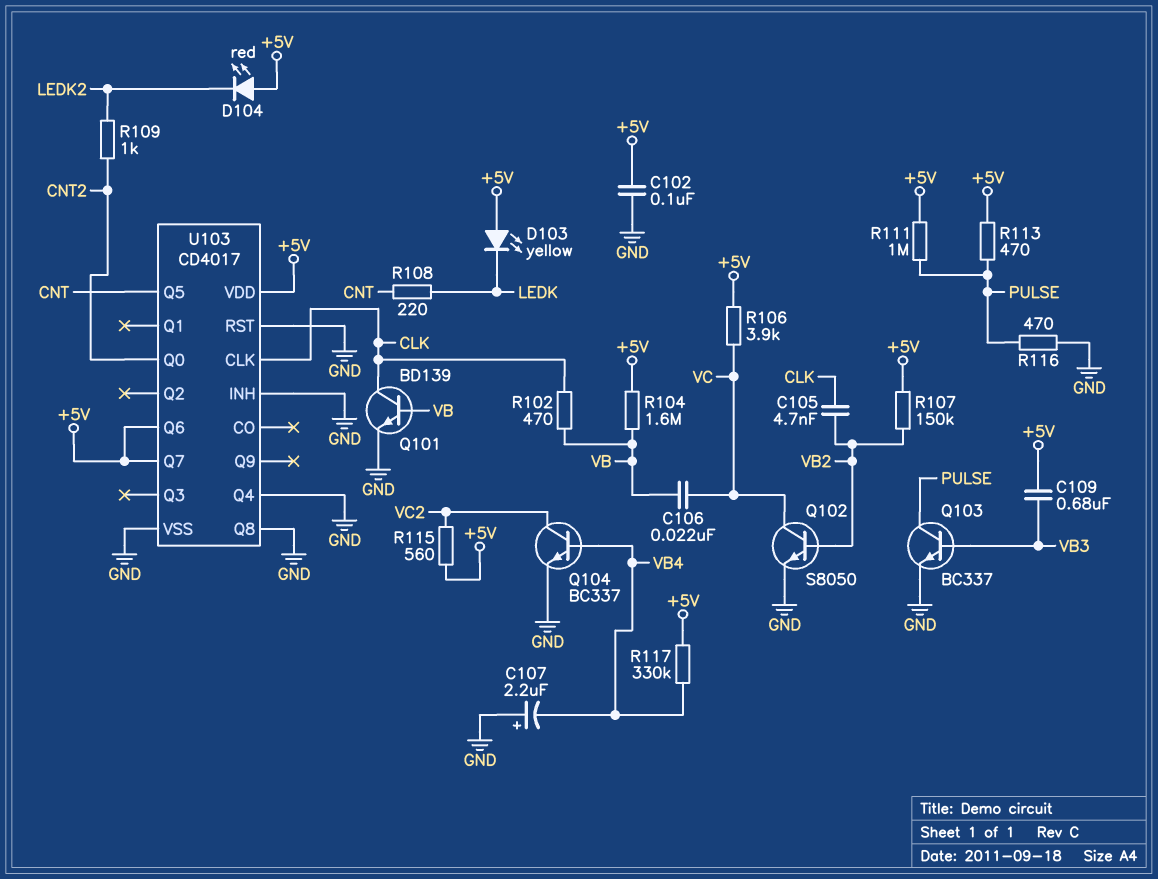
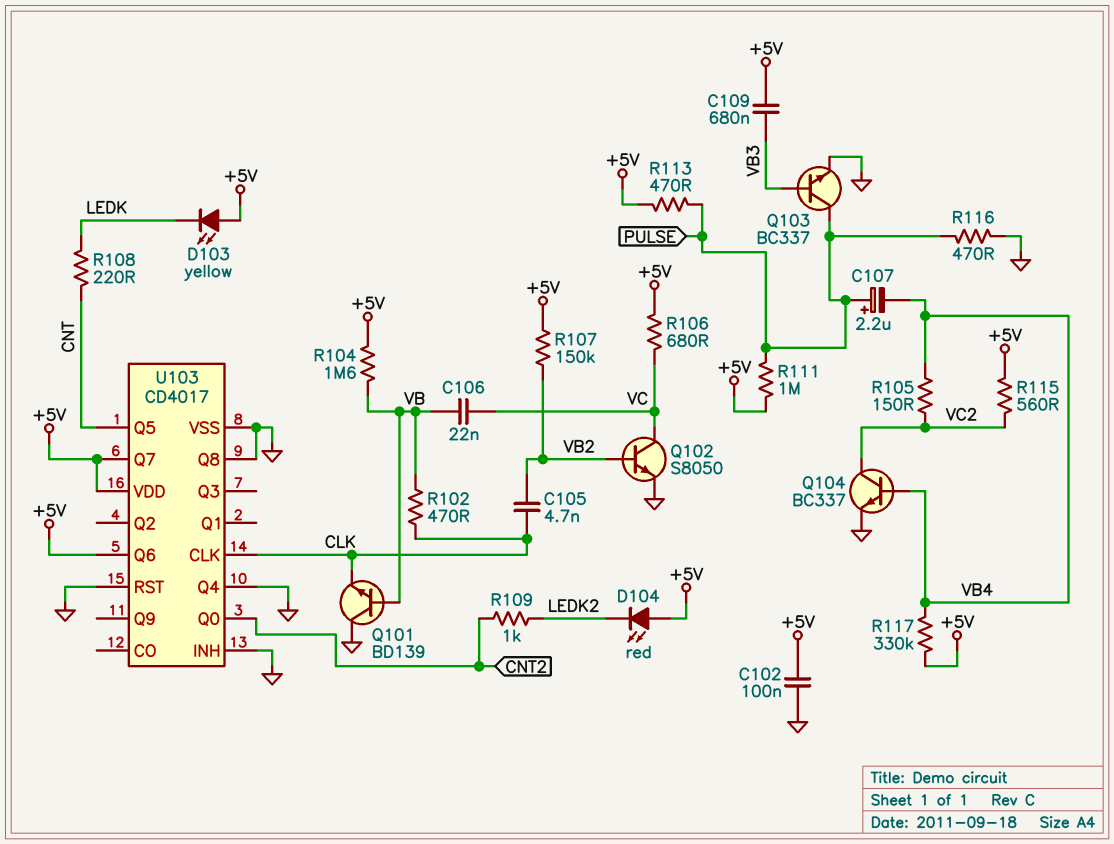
C107: 2.2uF (plus GND, minus VB4) -> 2.2uF (plus PULSE, minus VB4)
Q101: NPN BD139 (B VB, C CLK, E GND) -> NPN BD139 (B VB, C GND, E CLK)
R105: none -> 150 (VB4, VC2)
R106: 3.9k (+5V, VC) -> 680 (+5V, VC)

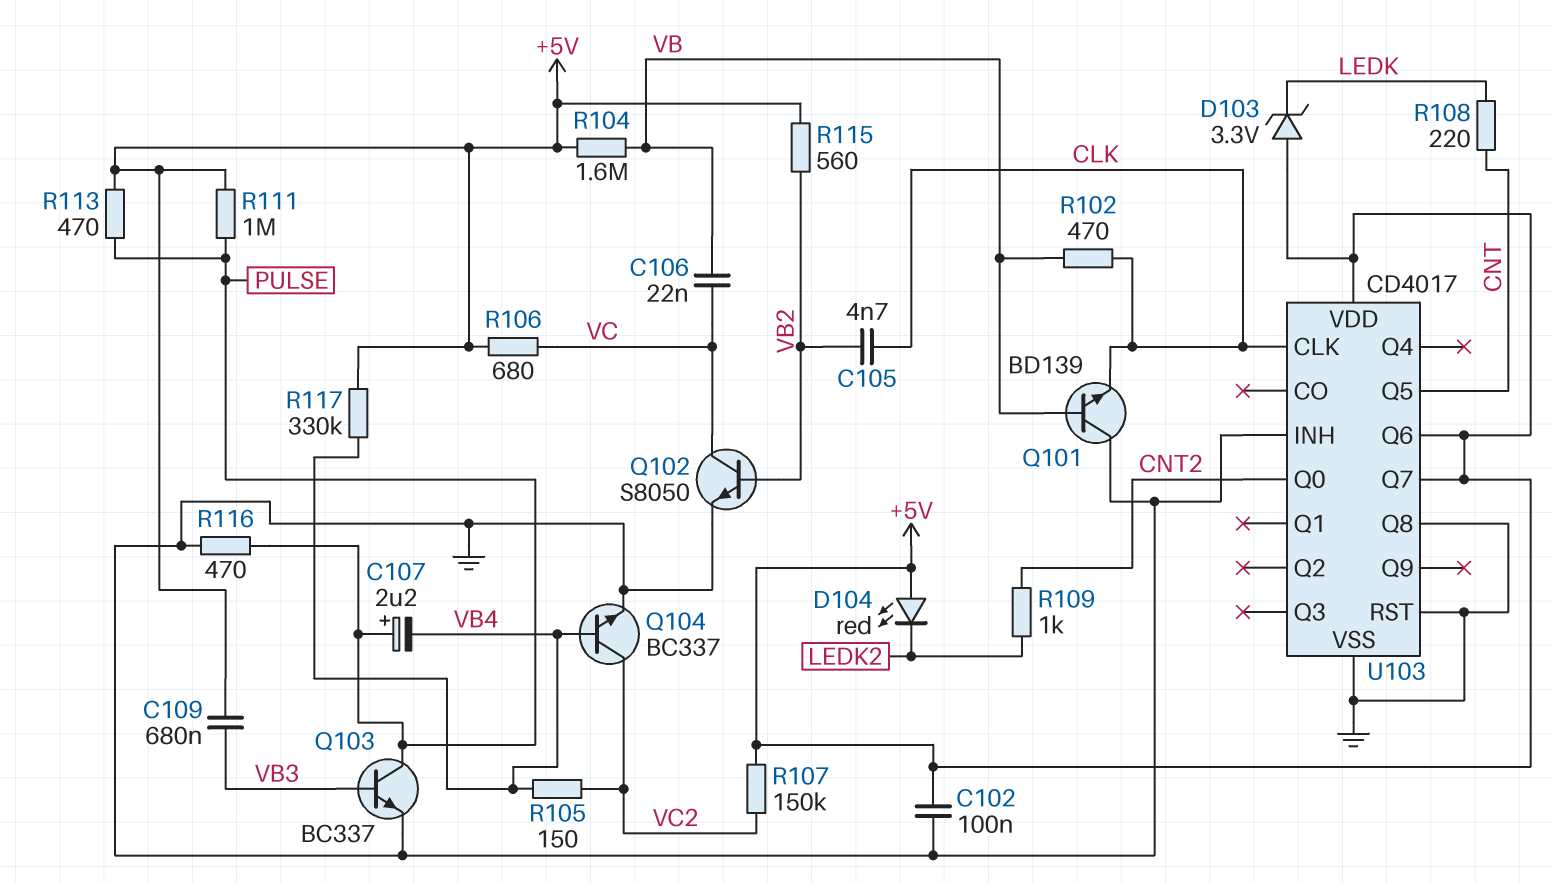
D103: LED yellow (A +5V, K LEDK) -> zener 3.3V (A +5V, K LEDK)
R107: 150k (+5V, VB2) -> 150k (+5V, VC2)
R115: 560 (+5V, VC2) -> 560 (+5V, VB2)
U103 pin Q4: GND -> none

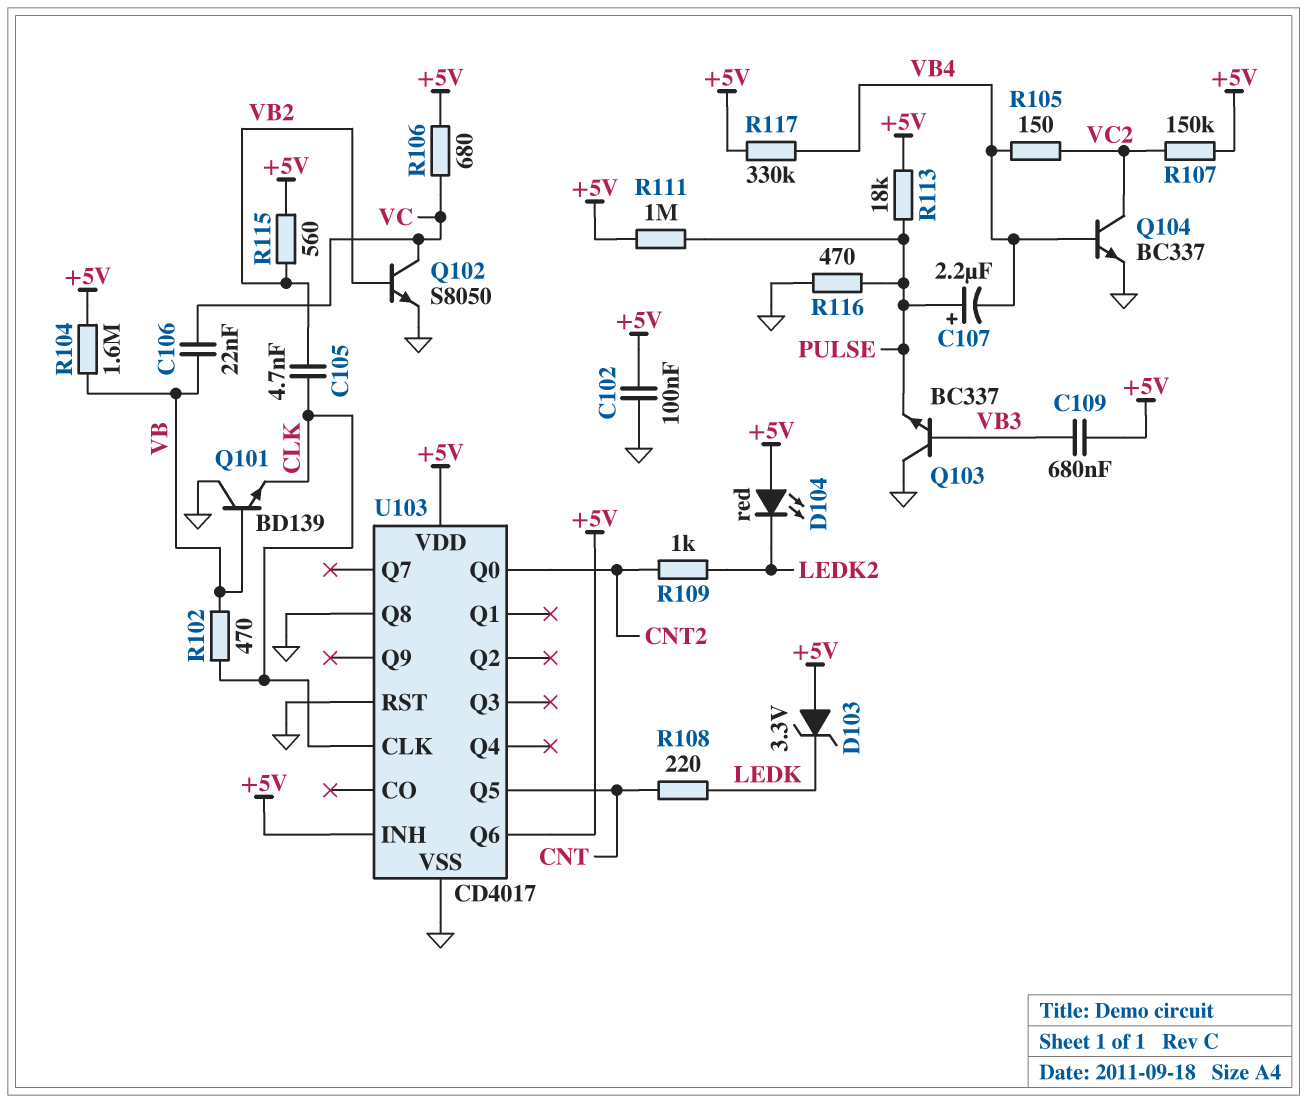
Q103: NPN BC337 (B VB3, C PULSE, E GND) -> NPN BC337 (B VB3, C GND, E PULSE)
R113: 470 (+5V, PULSE) -> 18k (+5V, PULSE)
U103 pin INH: GND -> +5V
U103 pin Q7: +5V -> none

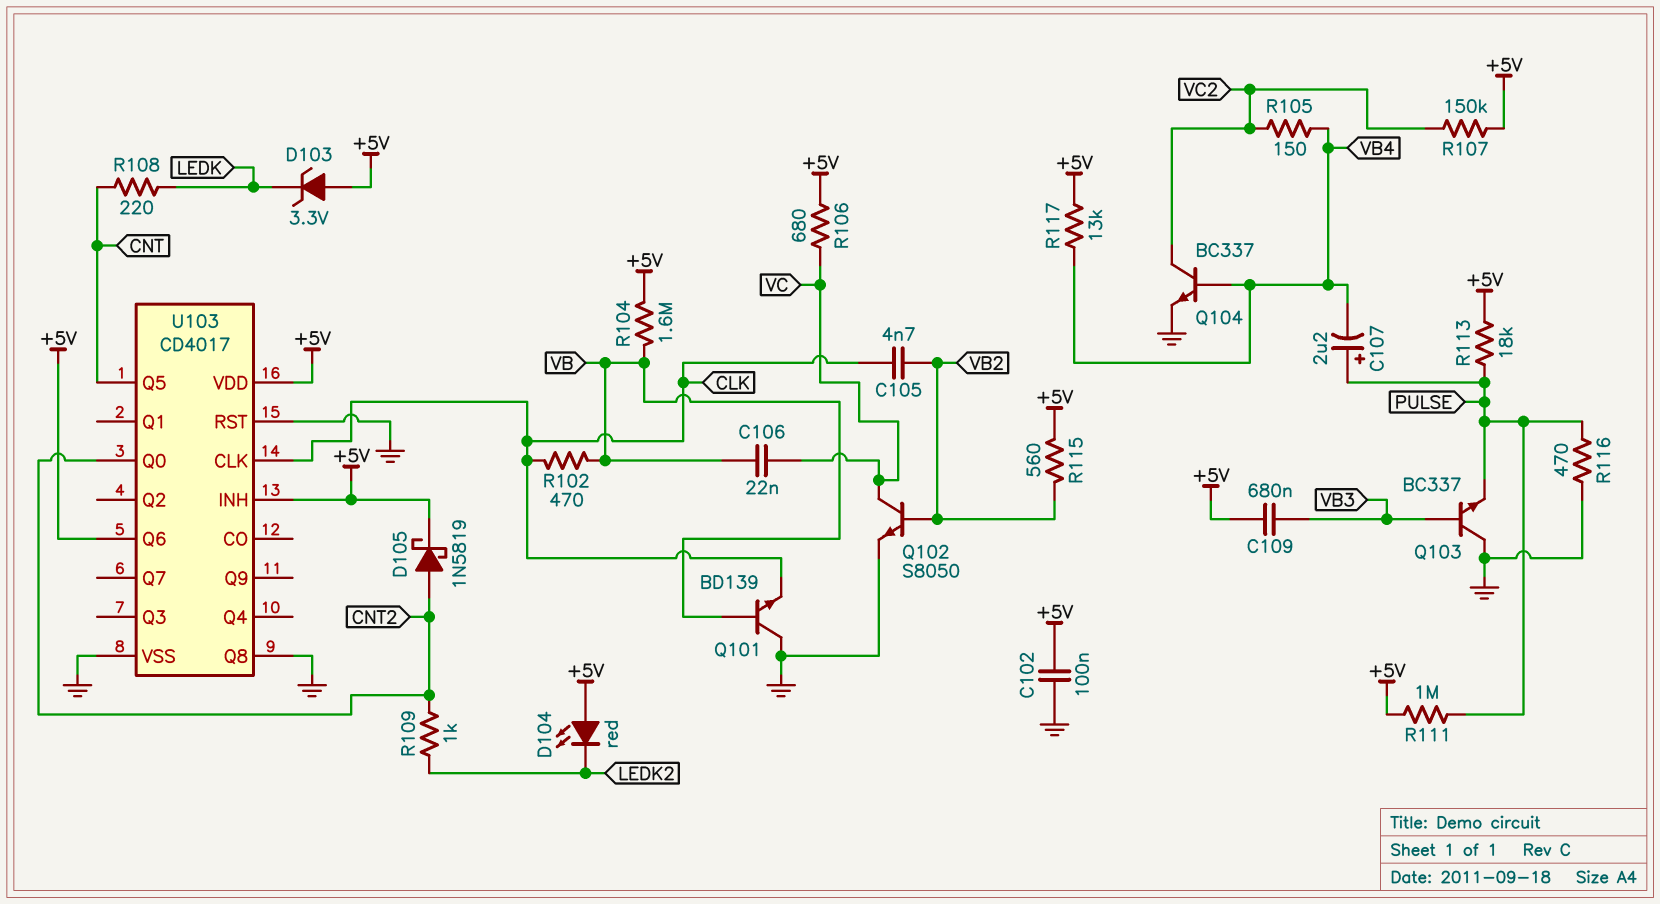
D105: none -> schottky 1N5819 (A CNT2, K +5V)
R117: 330k (+5V, VB4) -> 13k (+5V, VB4)

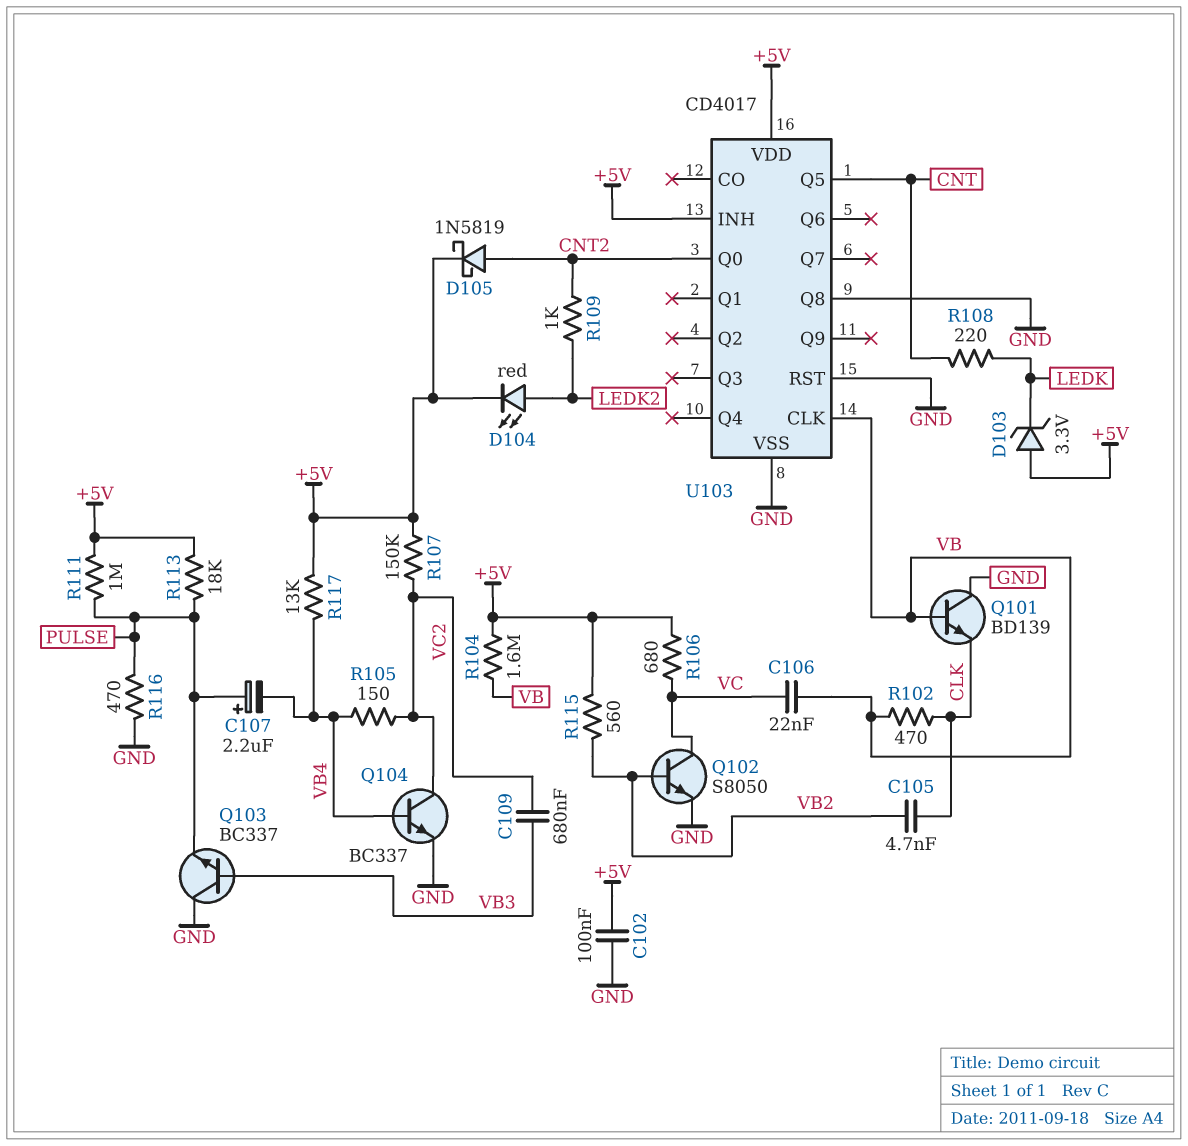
C109: 680nF (+5V, VB3) -> 680nF (VB3, VC2)
D104: LED red (A +5V, K LEDK2) -> LED red (A LEDK2, K +5V)
U103 pin CLK: CLK -> VB
U103 pin Q6: +5V -> none

